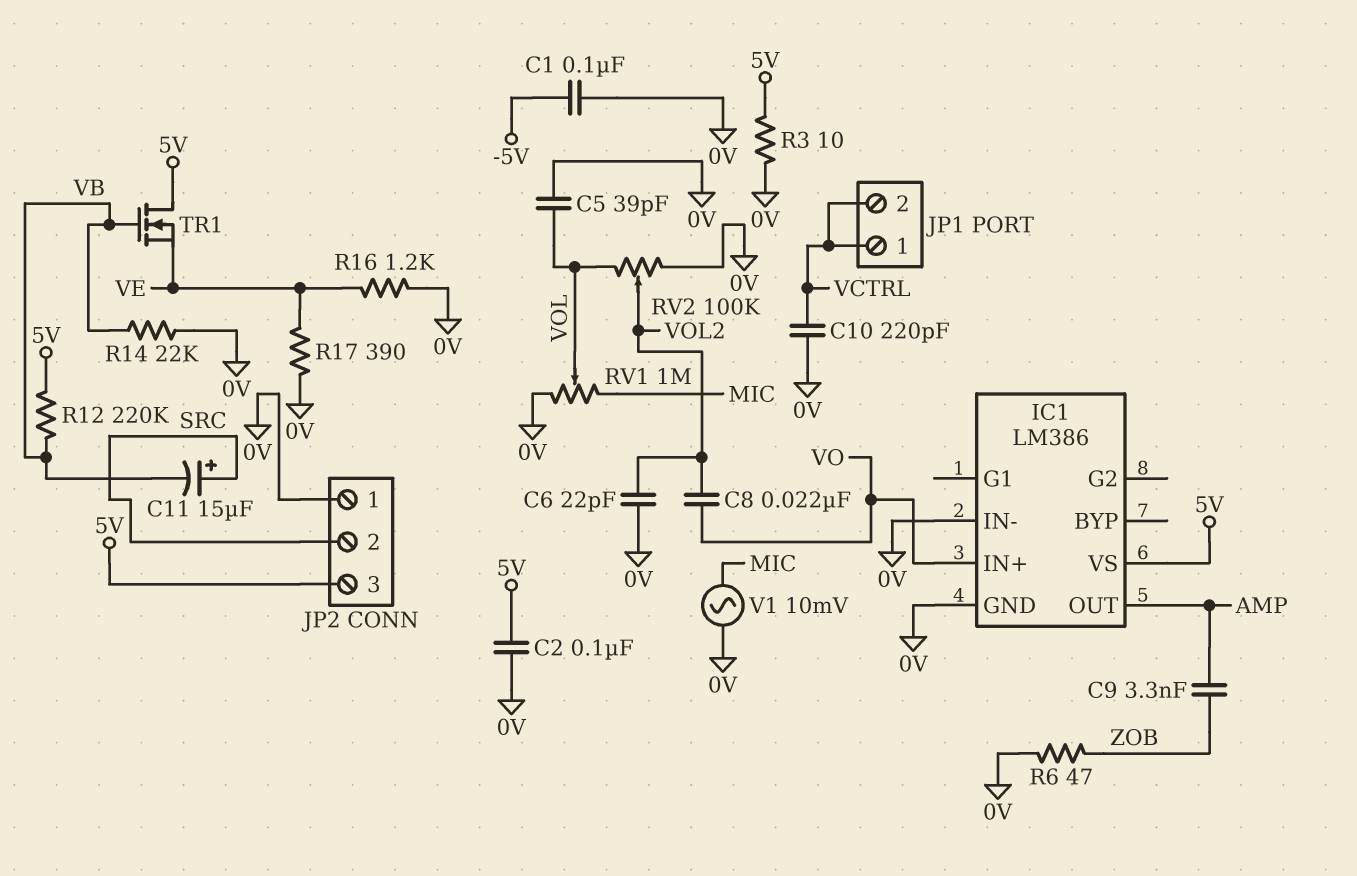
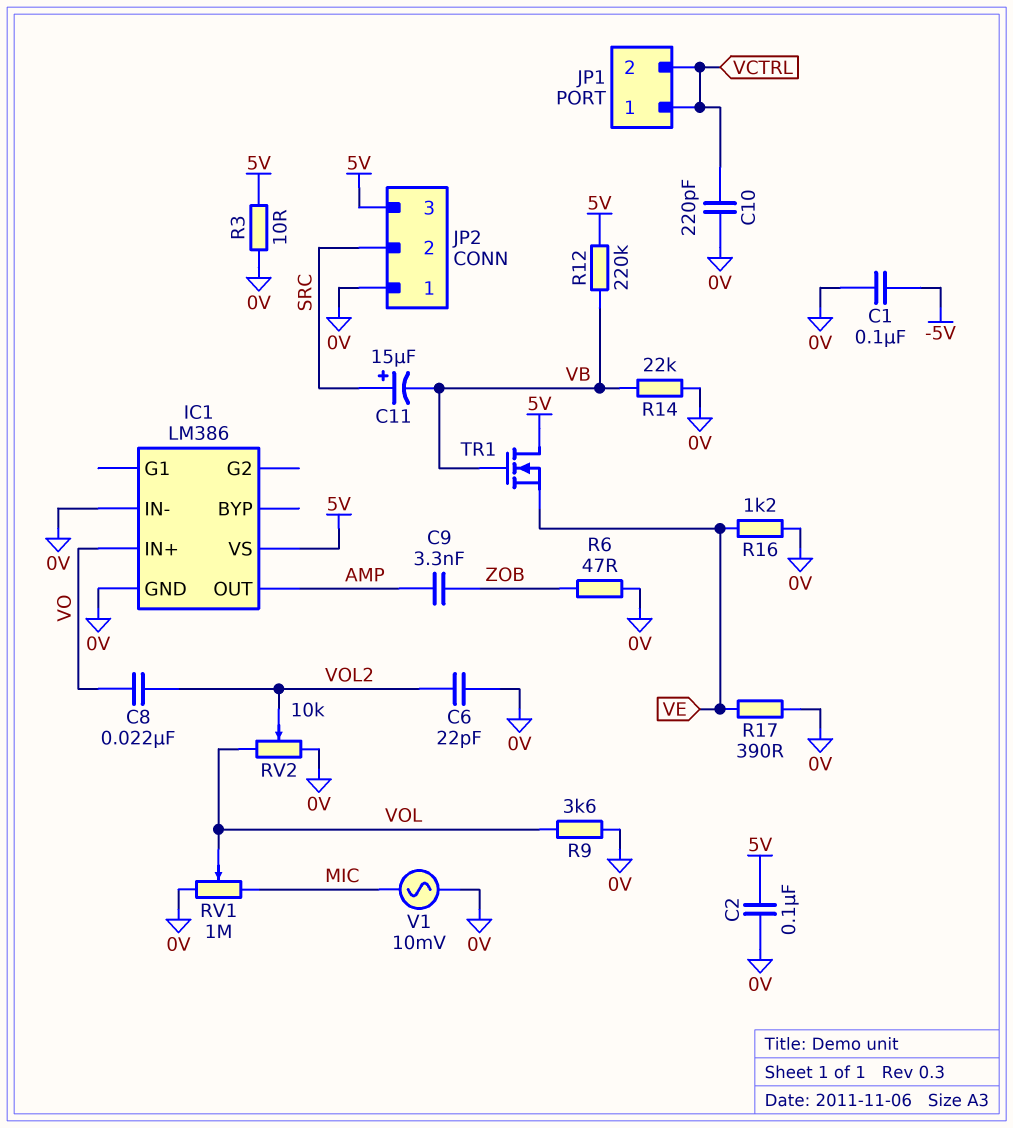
C5: 39pF (0V, VOL) -> none
R9: none -> 3.6k (0V, VOL)
RV2: 100k (0V, VOL, wiper VOL2) -> 10k (0V, VOL, wiper VOL2)

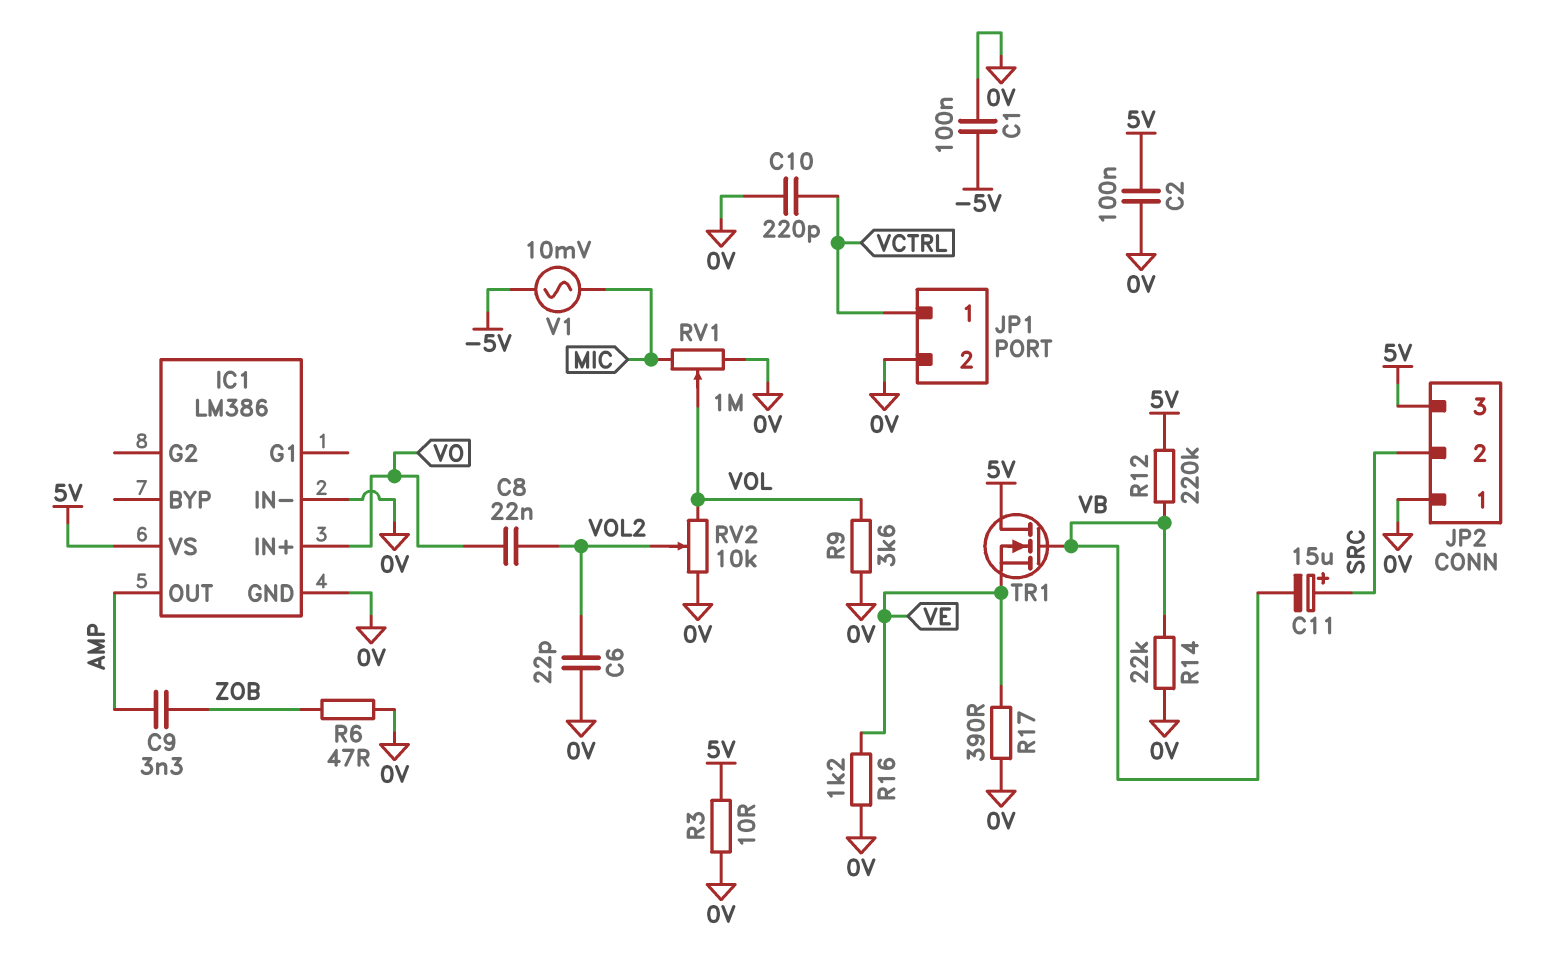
JP1 pin 2: VCTRL -> 0V
V1: AC 10mV (0V, MIC) -> AC 10mV (-5V, MIC)

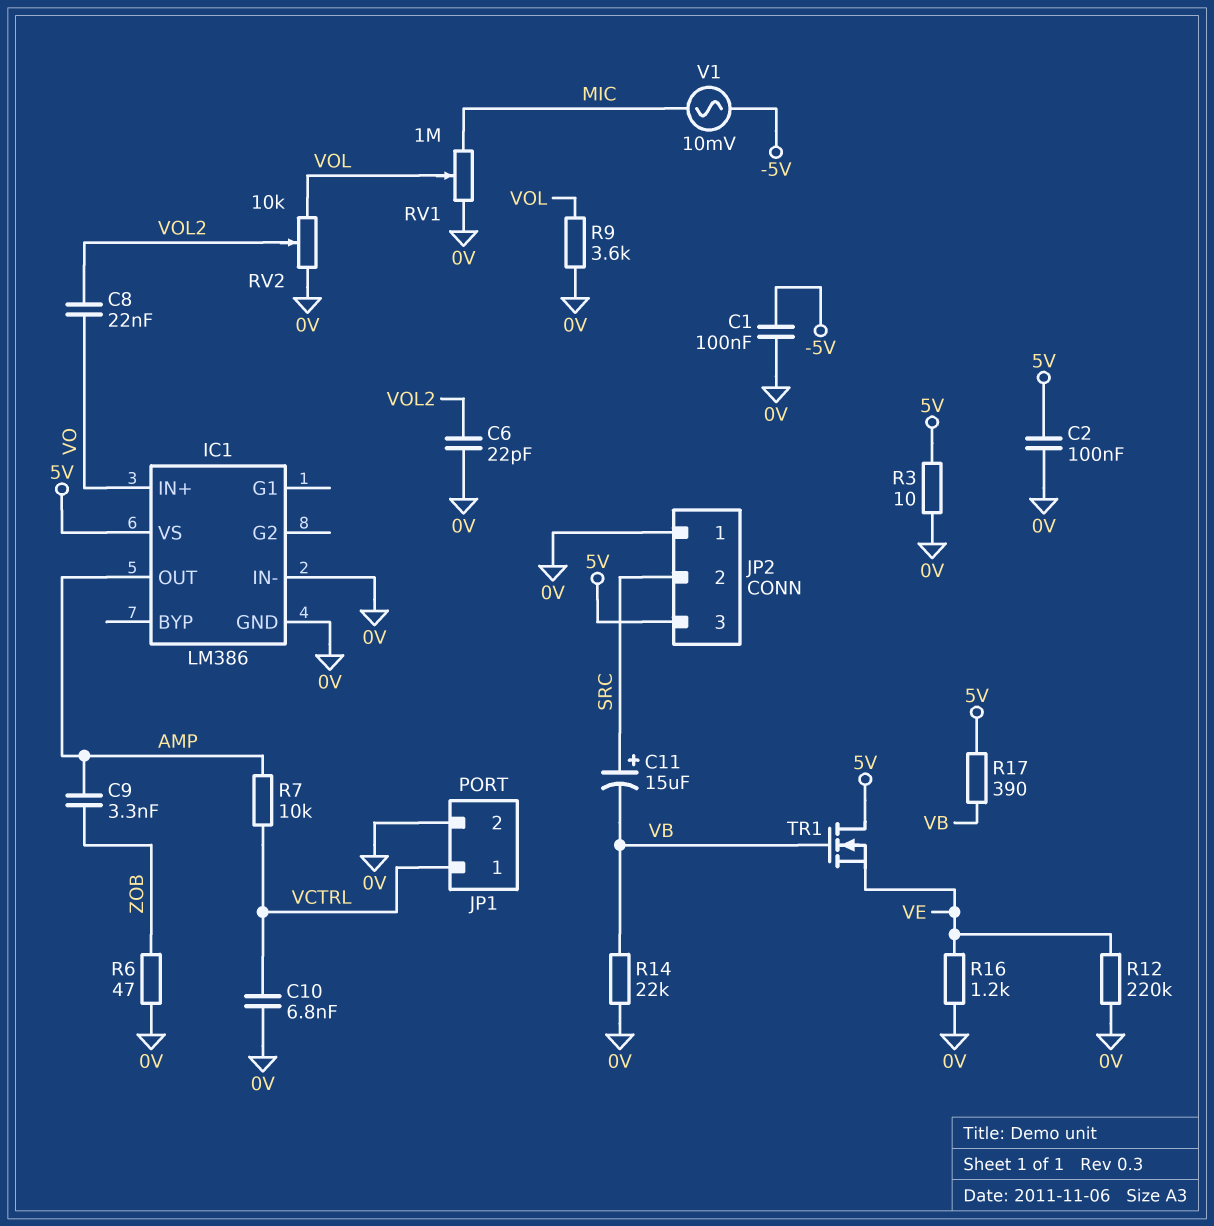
C10: 220pF (0V, VCTRL) -> 6.8nF (0V, VCTRL)
R7: none -> 10k (AMP, VCTRL)
R12: 220k (5V, VB) -> 220k (0V, VE)
R17: 390 (0V, VE) -> 390 (5V, VB)

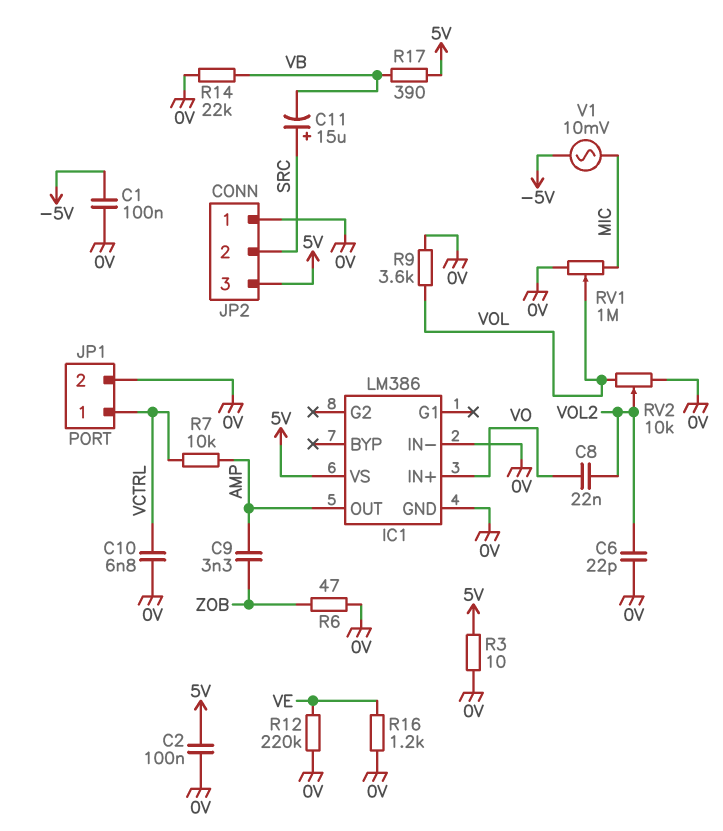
TR1: NMOS (G VB, D 5V, S VE) -> none

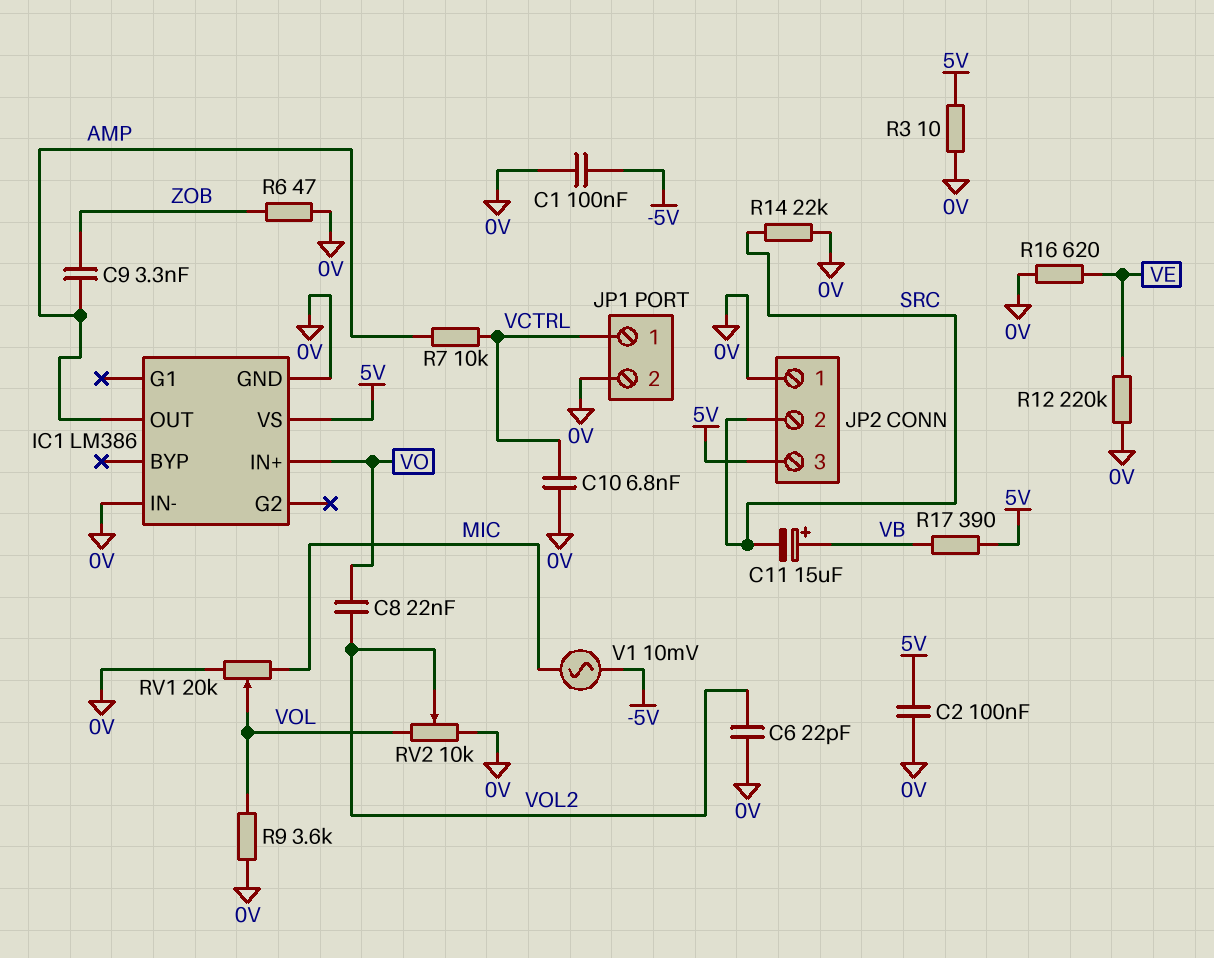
C11: 15uF (plus SRC, minus VB) -> 15uF (plus VB, minus SRC)
R14: 22k (0V, VB) -> 22k (0V, SRC)
R16: 1.2k (0V, VE) -> 620 (0V, VE)
RV1: 1M (0V, MIC, wiper VOL) -> 20k (0V, MIC, wiper VOL)

